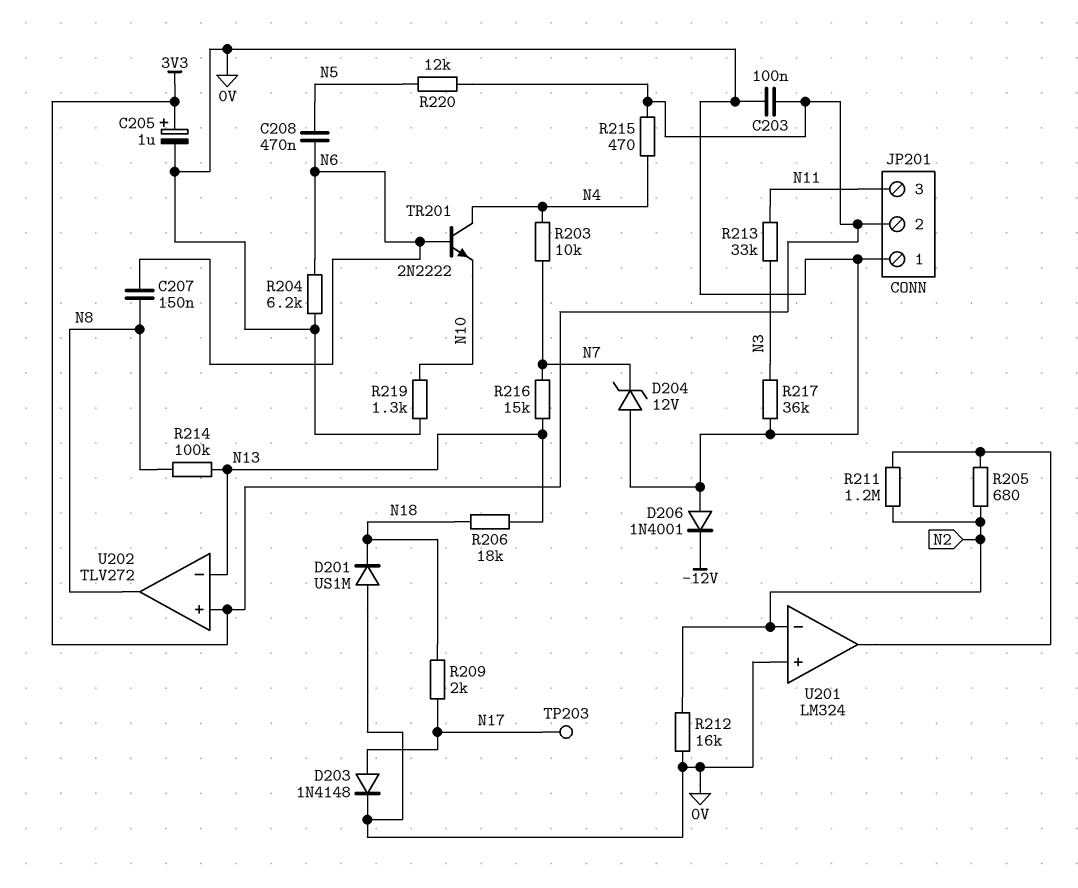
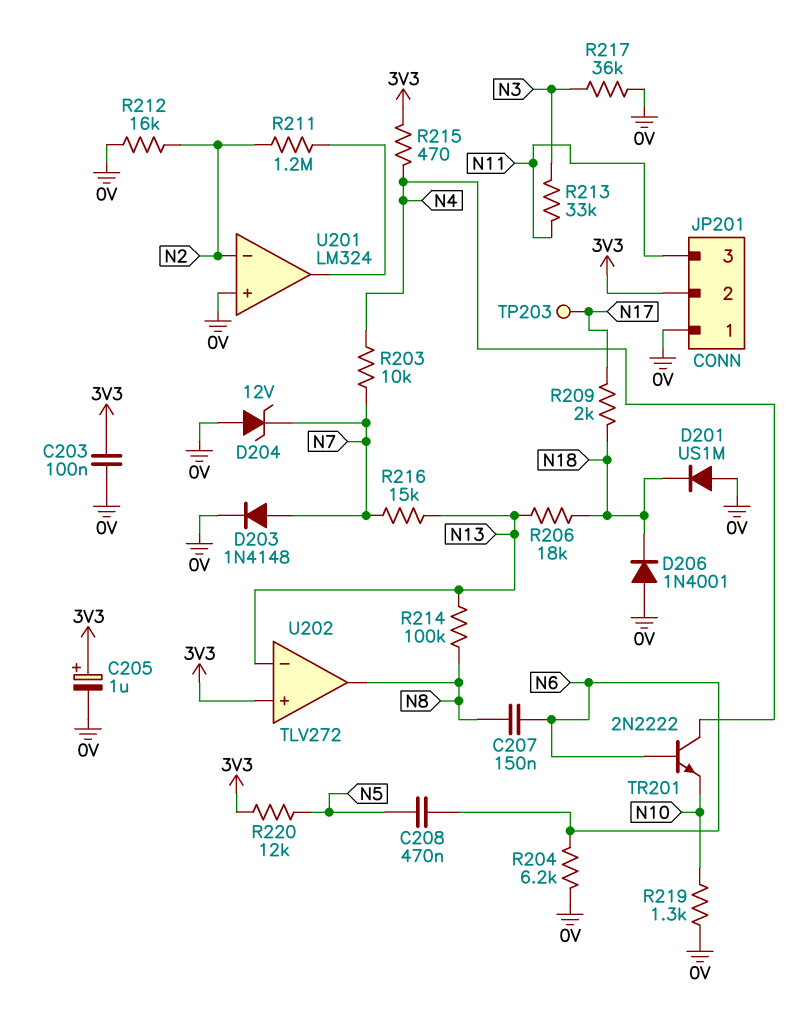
D203: diode 1N4148 (A N17, K 0V) -> diode 1N4148 (A N7, K 0V)
D206: diode 1N4001 (A 0V, K -12V) -> diode 1N4001 (A 0V, K N18)
R205: 680 (N2, U201/out) -> none

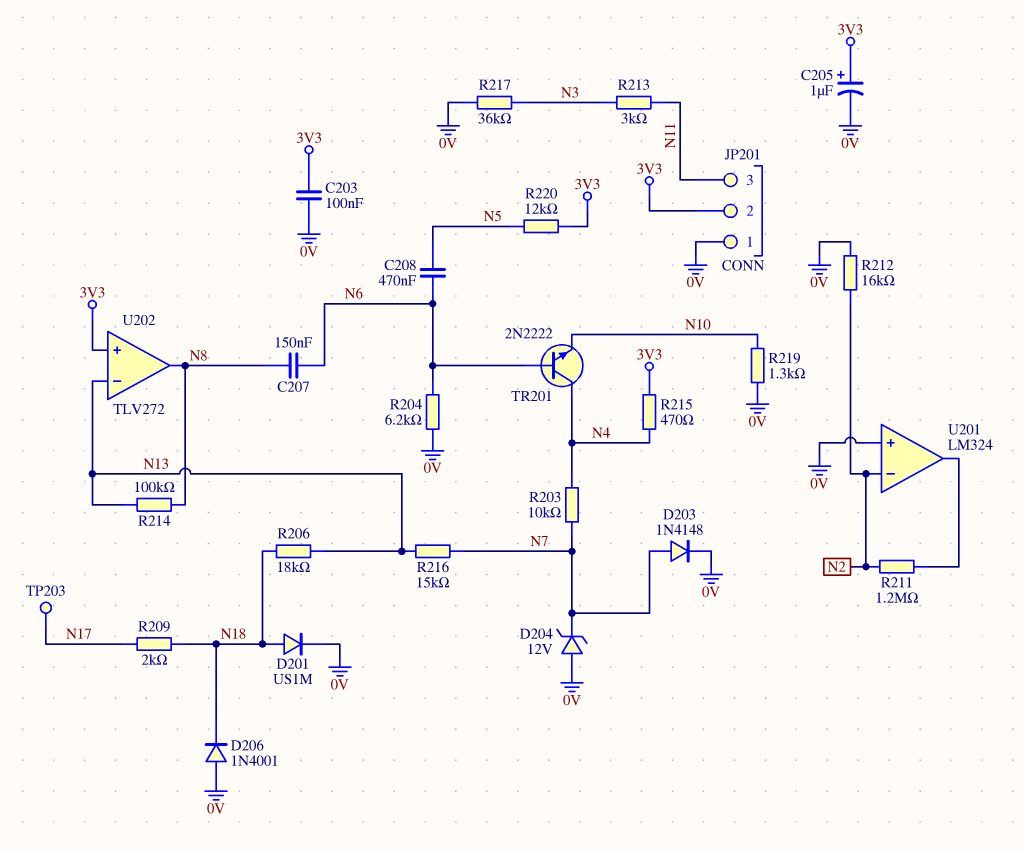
D201: diode US1M (A 0V, K N18) -> diode US1M (A N18, K 0V)
R213: 33k (N3, N11) -> 3k (N3, N11)

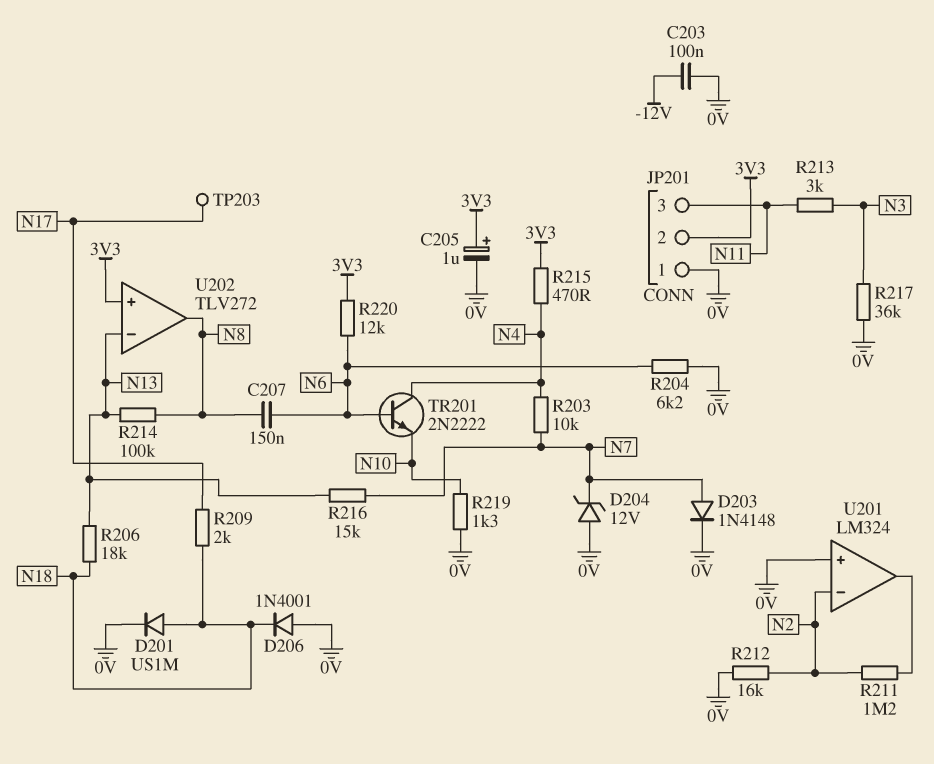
C203: 100nF (0V, 3V3) -> 100nF (-12V, 0V)
C208: 470nF (N5, N6) -> none
R220: 12k (3V3, N5) -> 12k (3V3, N6)

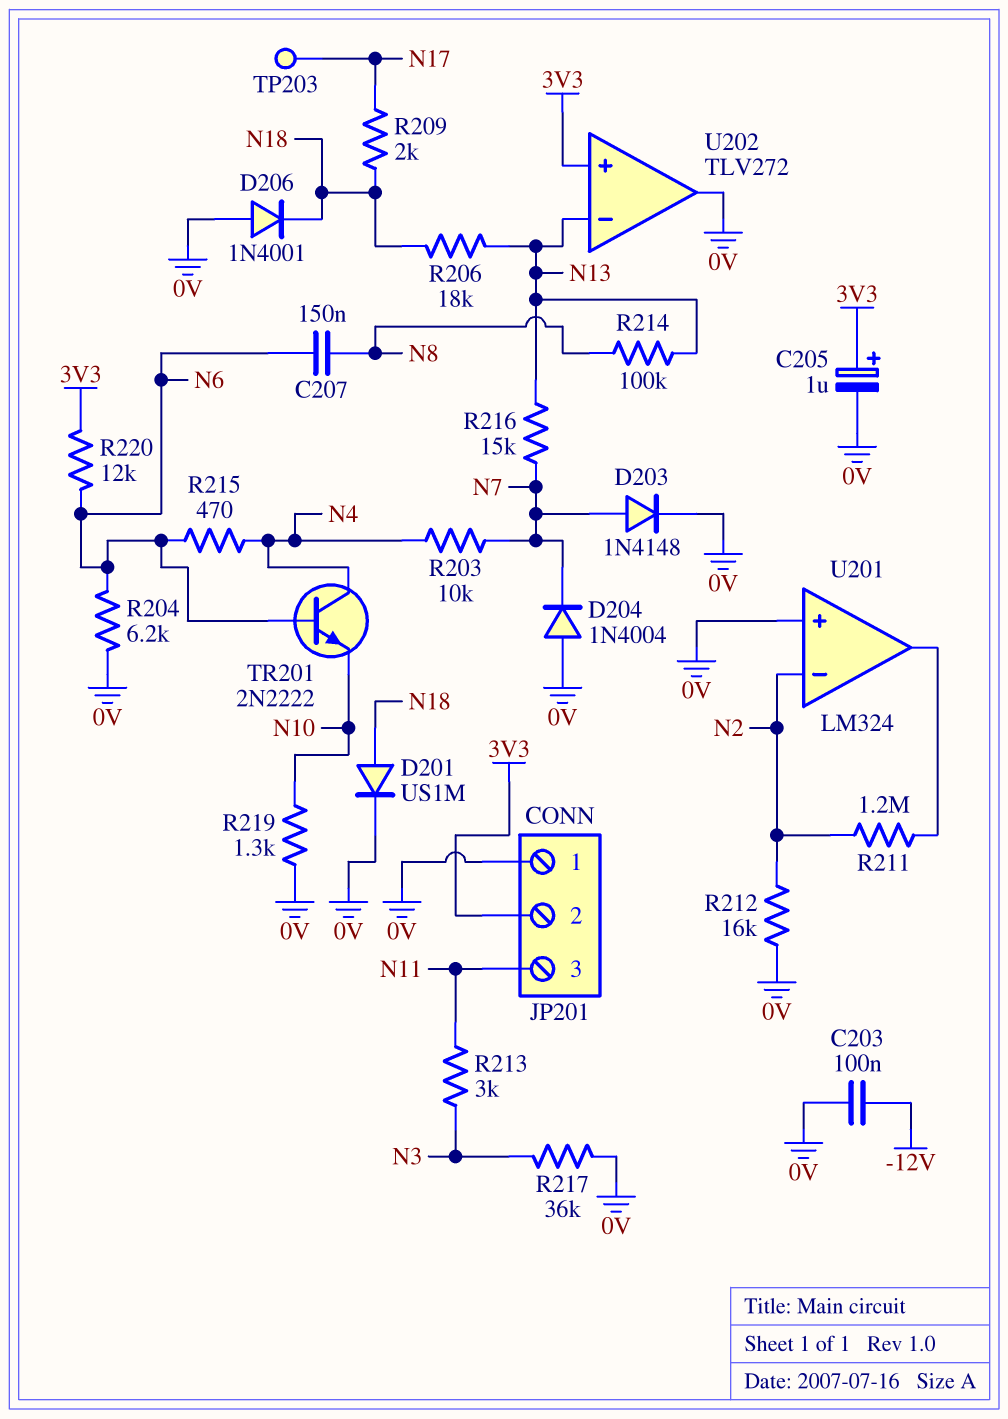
D204: zener 12V (A 0V, K N7) -> diode 1N4004 (A 0V, K N7)
R215: 470 (3V3, N4) -> 470 (N4, N6)
U202 pin out: N8 -> 0V

